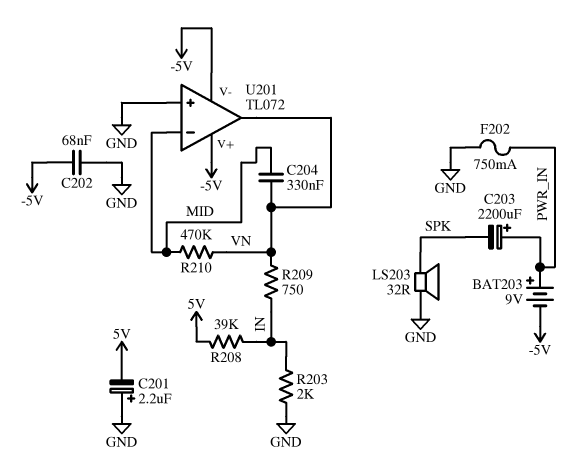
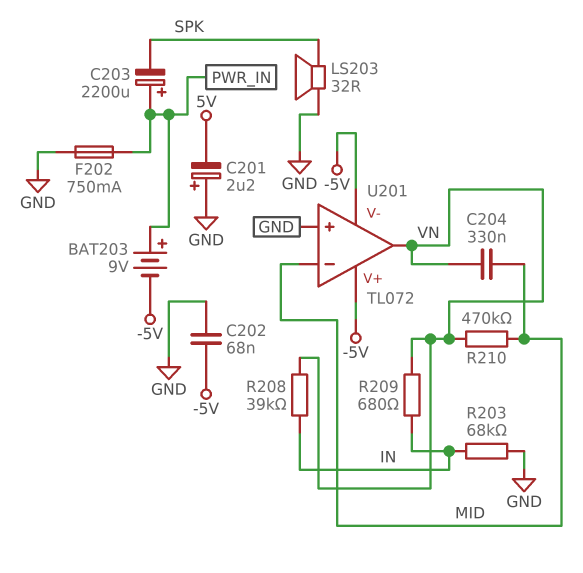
R203: 2k (GND, IN) -> 68k (GND, IN)
R208: 39k (5V, IN) -> 39k (IN, VN)
R209: 750 (IN, VN) -> 680 (IN, VN)

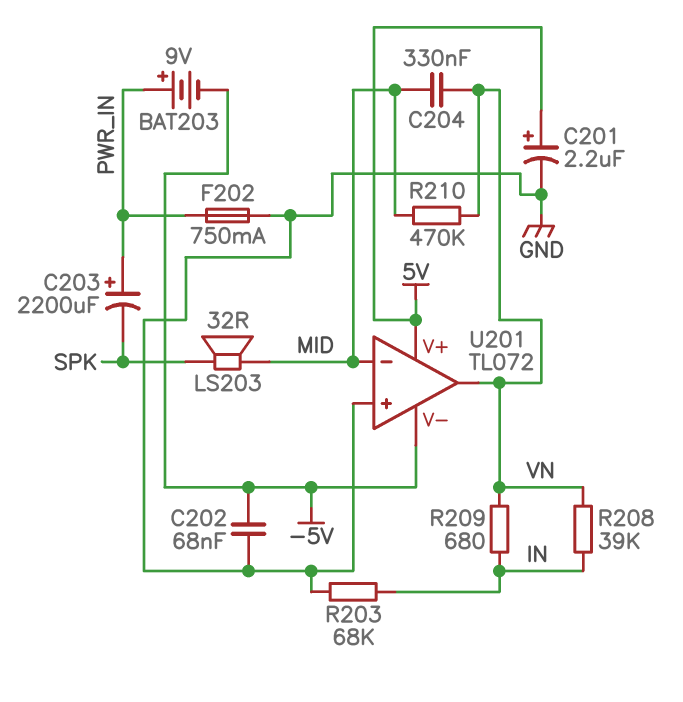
C201: 2.2uF (plus GND, minus 5V) -> 2.2uF (plus 5V, minus GND)
LS203: speaker 32R (GND, SPK) -> speaker 32R (MID, SPK)
U201 pin V+: -5V -> 5V

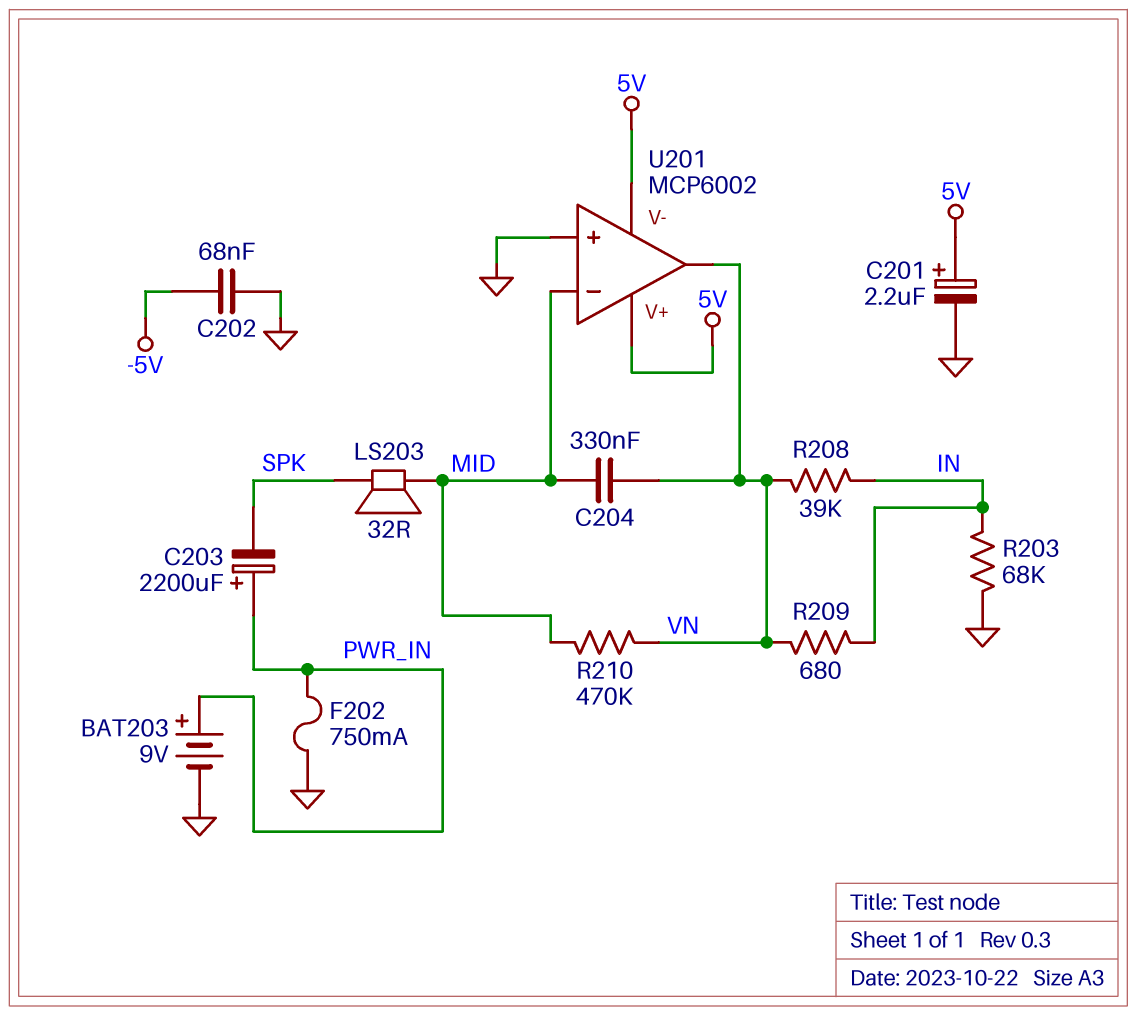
BAT203: 9V (plus PWR_IN, minus -5V) -> 9V (plus PWR_IN, minus GND)
U201: TL072 -> MCP6002
U201 pin V-: -5V -> 5V

